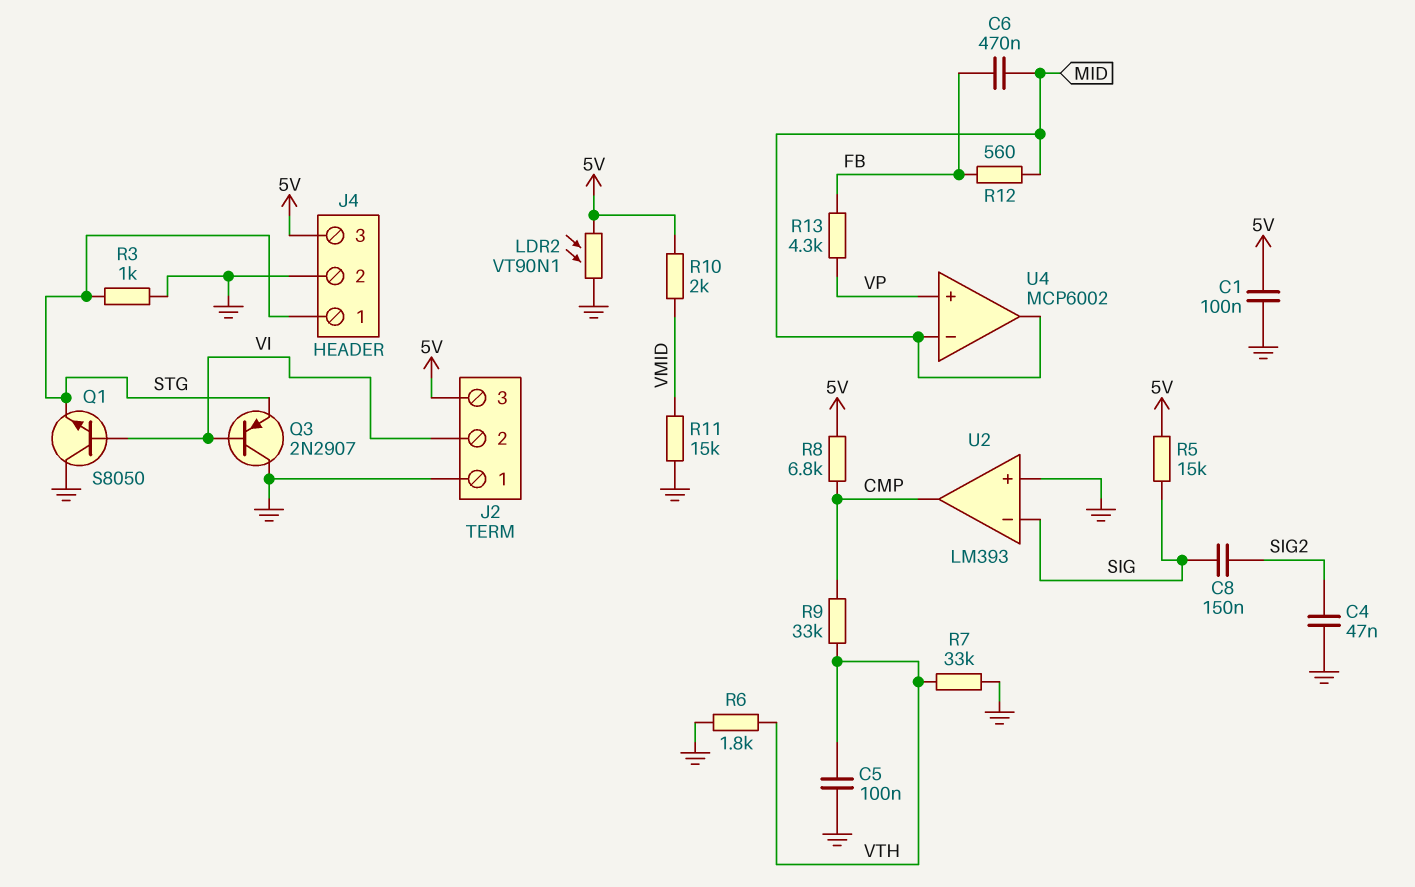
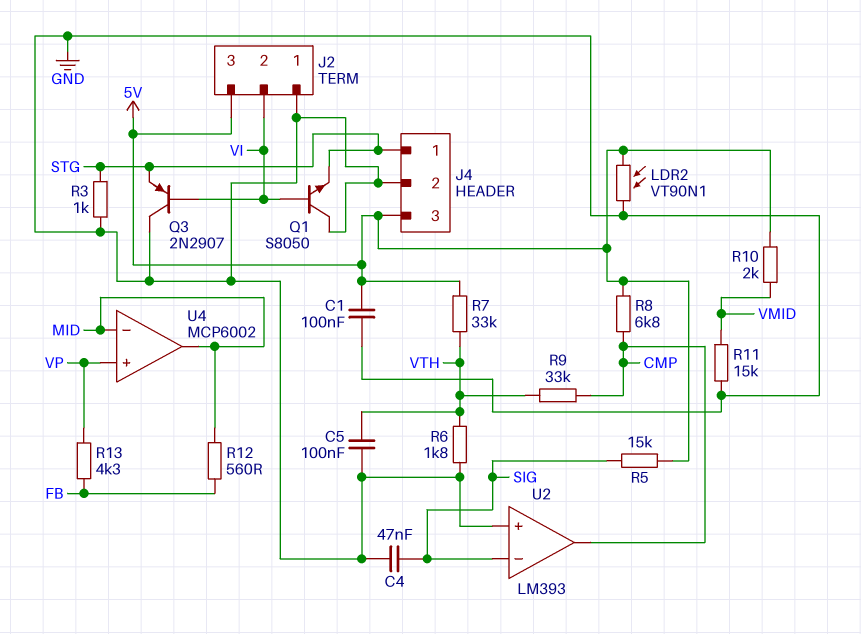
C4: 47nF (GND, SIG2) -> 47nF (GND, SIG)
C6: 470nF (FB, MID) -> none
C8: 150nF (SIG, SIG2) -> none
R7: 33k (GND, VTH) -> 33k (5V, VTH)

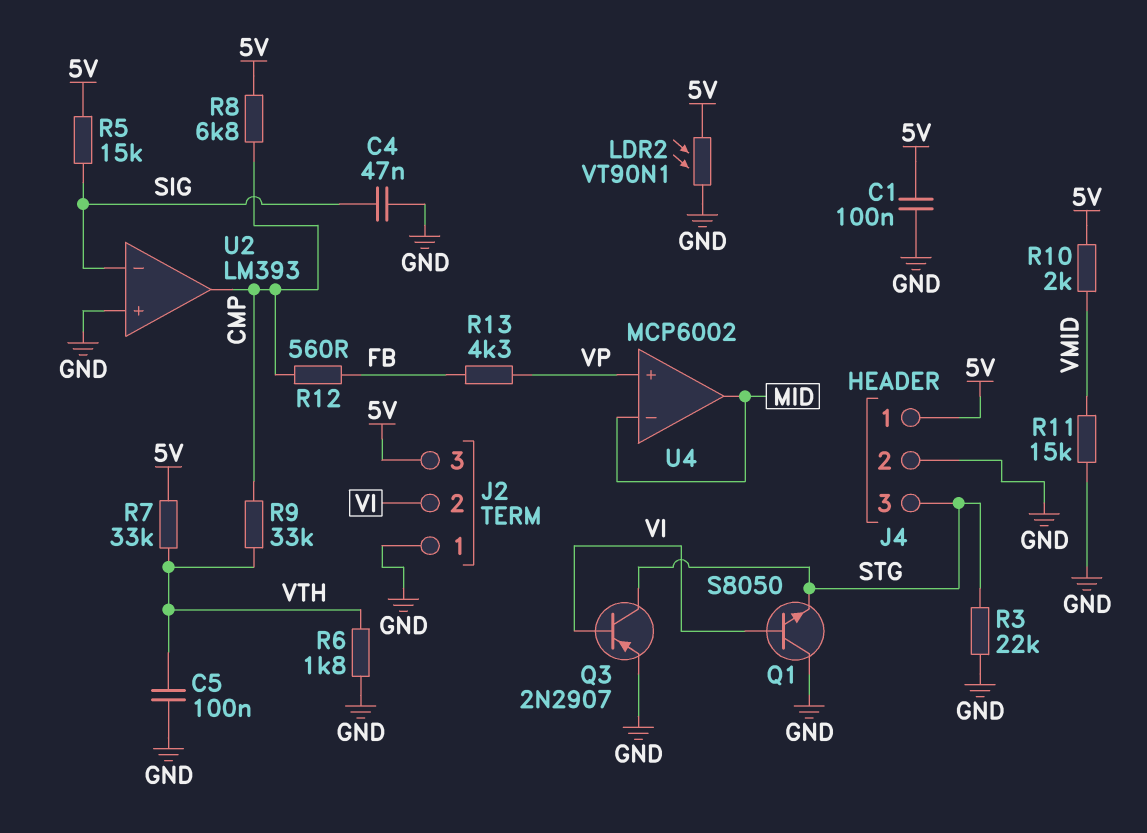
J4 pin 1: STG -> 5V
J4 pin 3: 5V -> STG
Q3: PNP 2N2907 (B VI, C GND, E STG) -> PNP 2N2907 (B VI, C STG, E GND)
R3: 1k (GND, STG) -> 22k (GND, STG)
R12: 560 (FB, MID) -> 560 (CMP, FB)

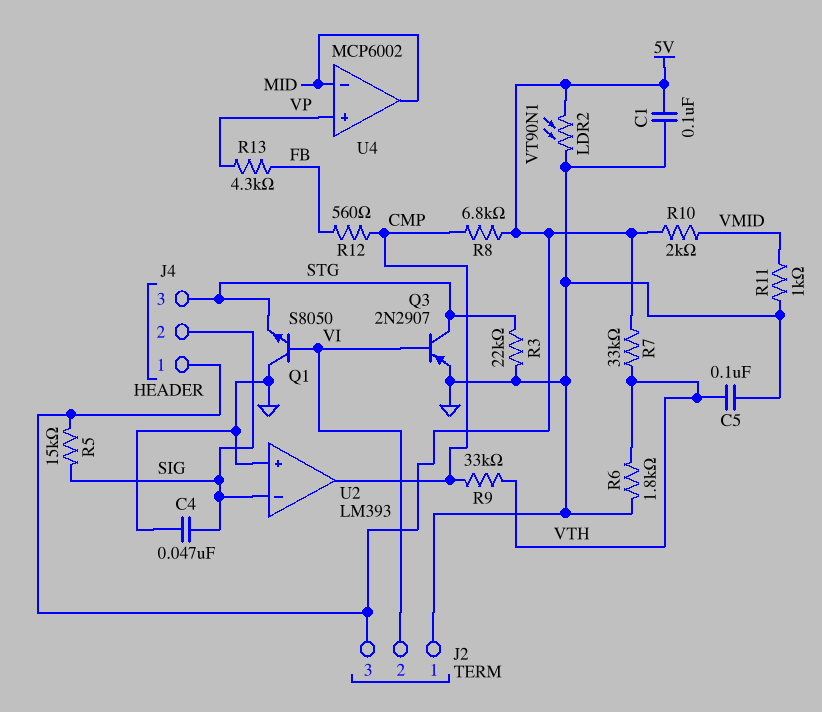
J4 pin 2: GND -> SIG
R11: 15k (GND, VMID) -> 1k (GND, VMID)

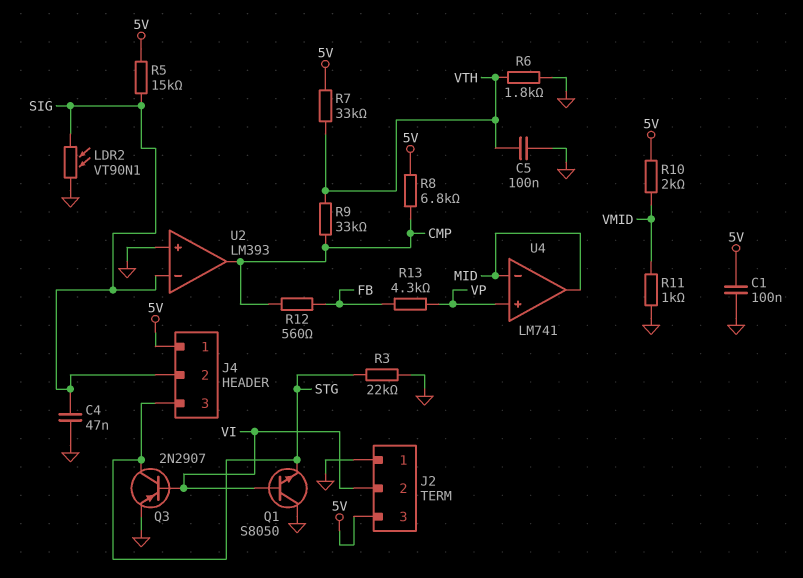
LDR2: VT90N1 (5V, GND) -> VT90N1 (GND, SIG)
U4: MCP6002 -> LM741

